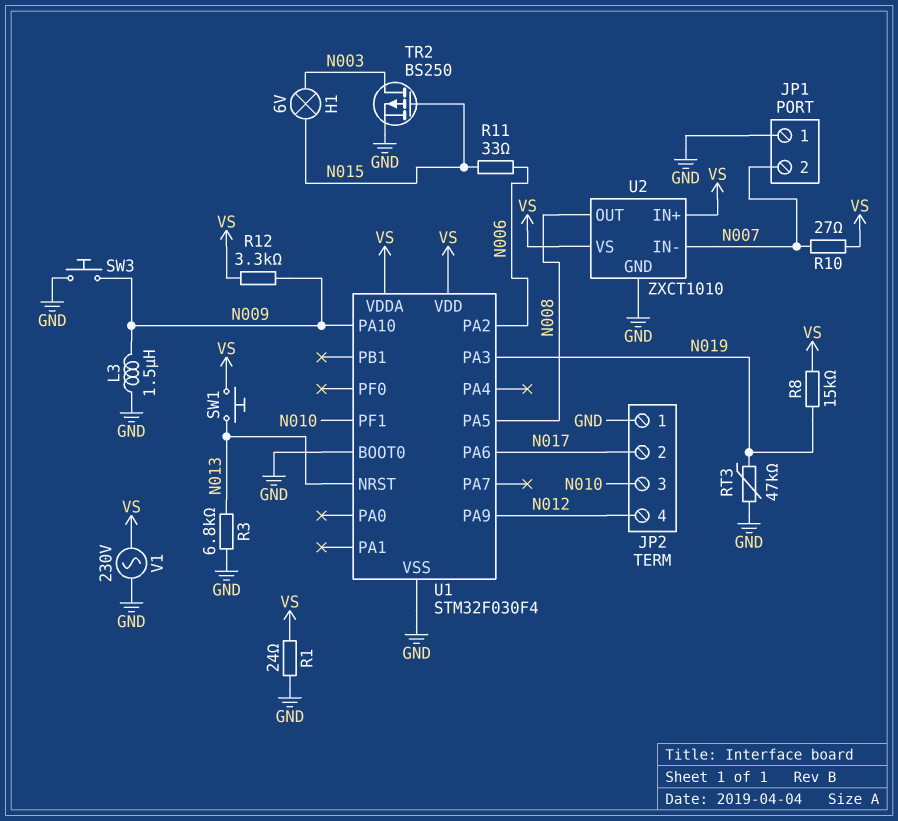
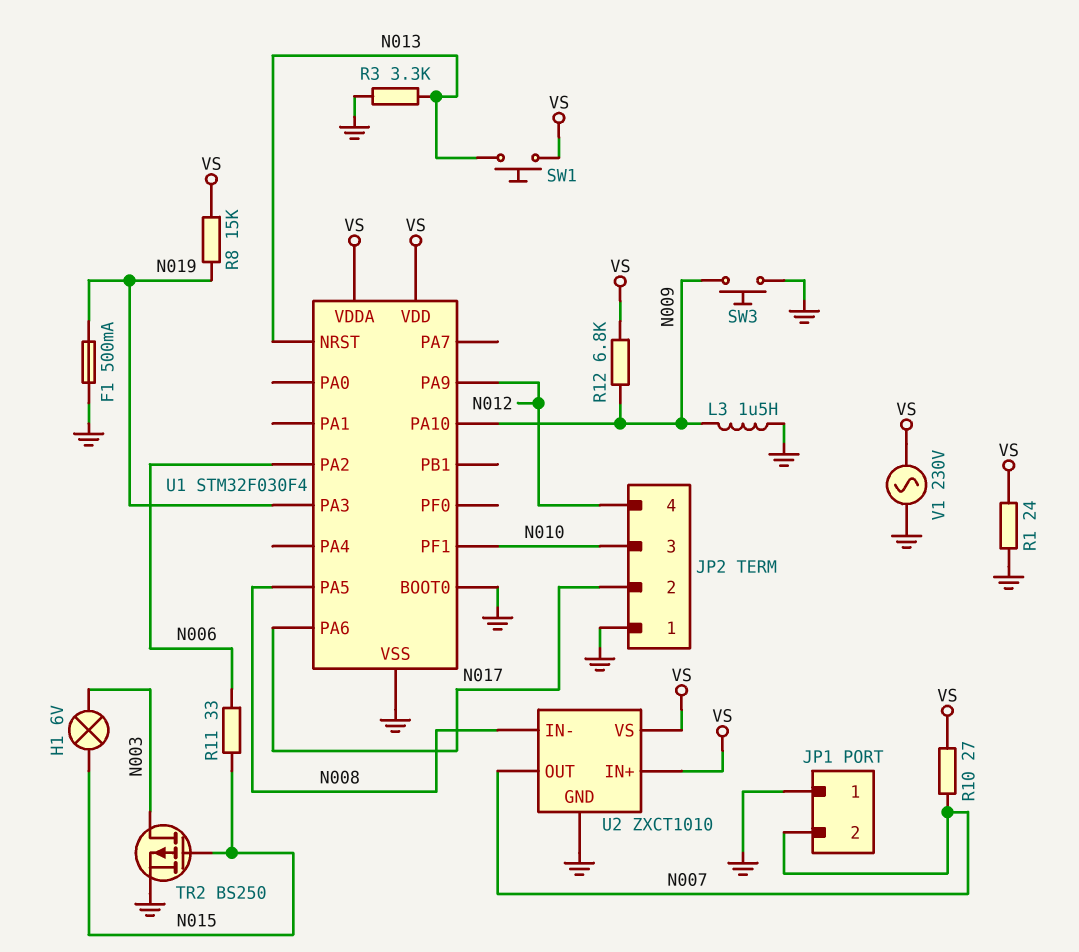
F1: none -> 500mA (GND, N019)
R3: 6.8k (GND, N013) -> 3.3k (GND, N013)
R12: 3.3k (N009, VS) -> 6.8k (N009, VS)
RT3: 47k (GND, N019) -> none
U2 pin IN-: N007 -> N008
U2 pin OUT: N008 -> N007

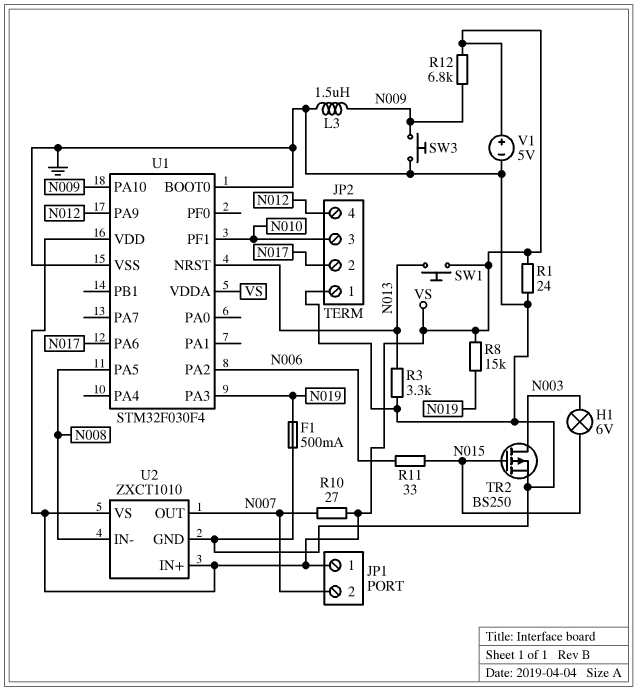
JP1 pin 1: GND -> VS
V1: AC 230V (GND, VS) -> 5V (plus VS, minus GND)

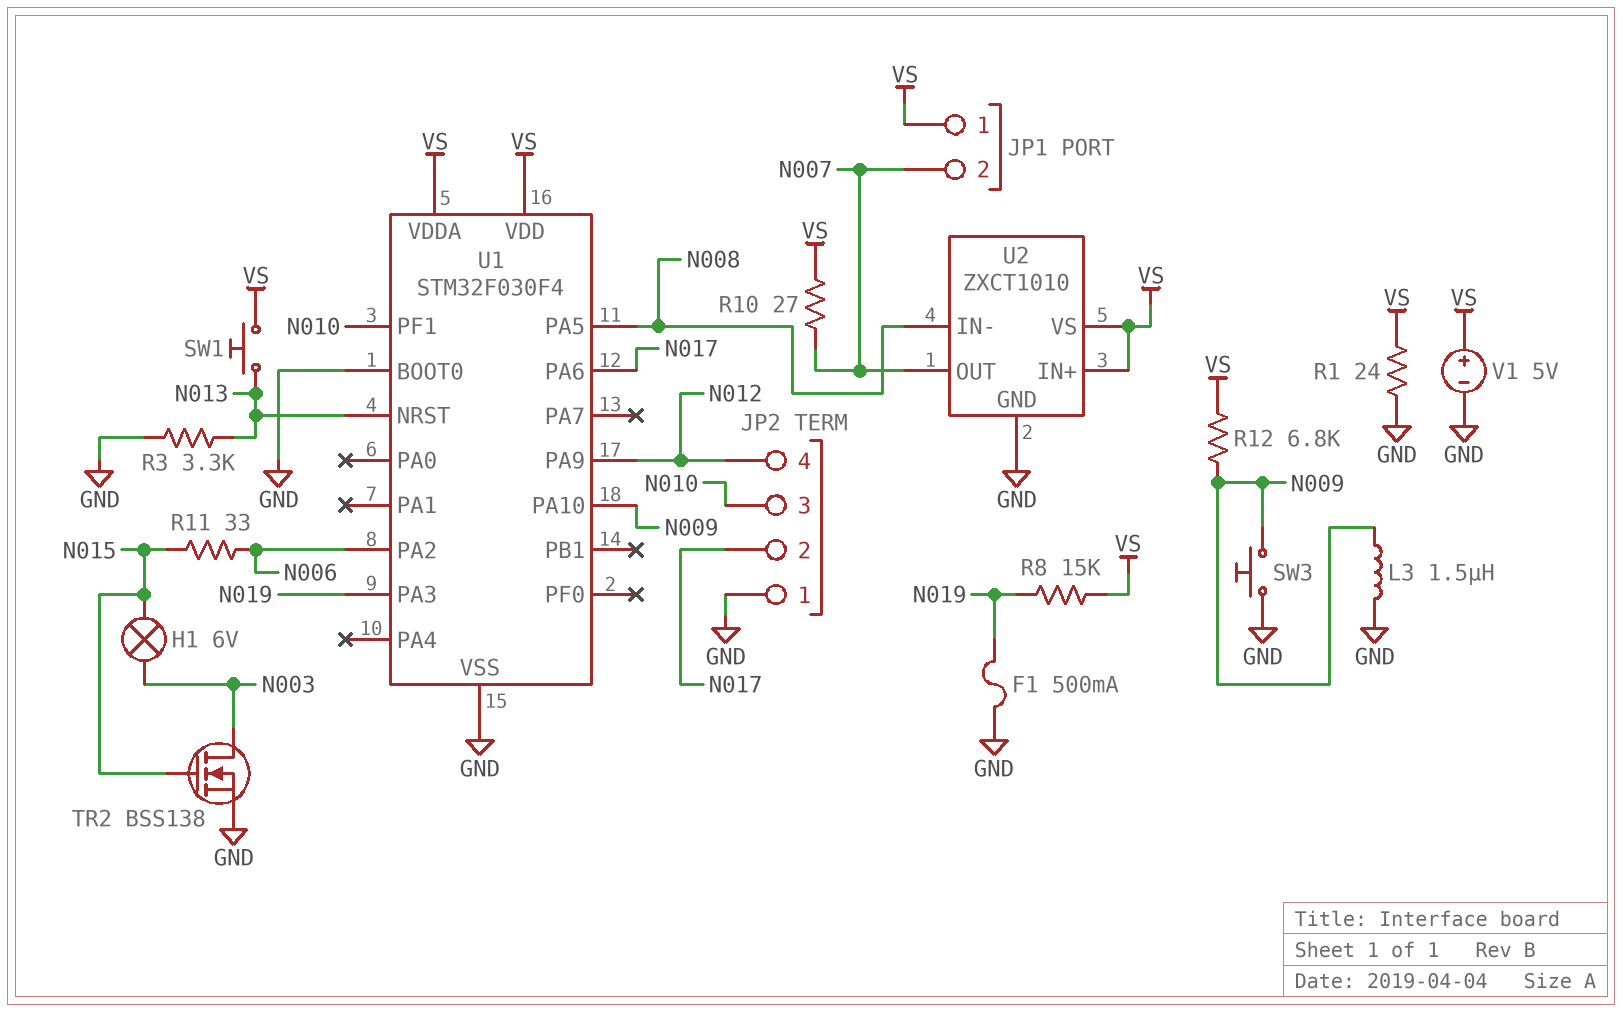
TR2: PMOS BS250 (G N015, D N003, S GND) -> NMOS BSS138 (G N015, D N003, S GND)

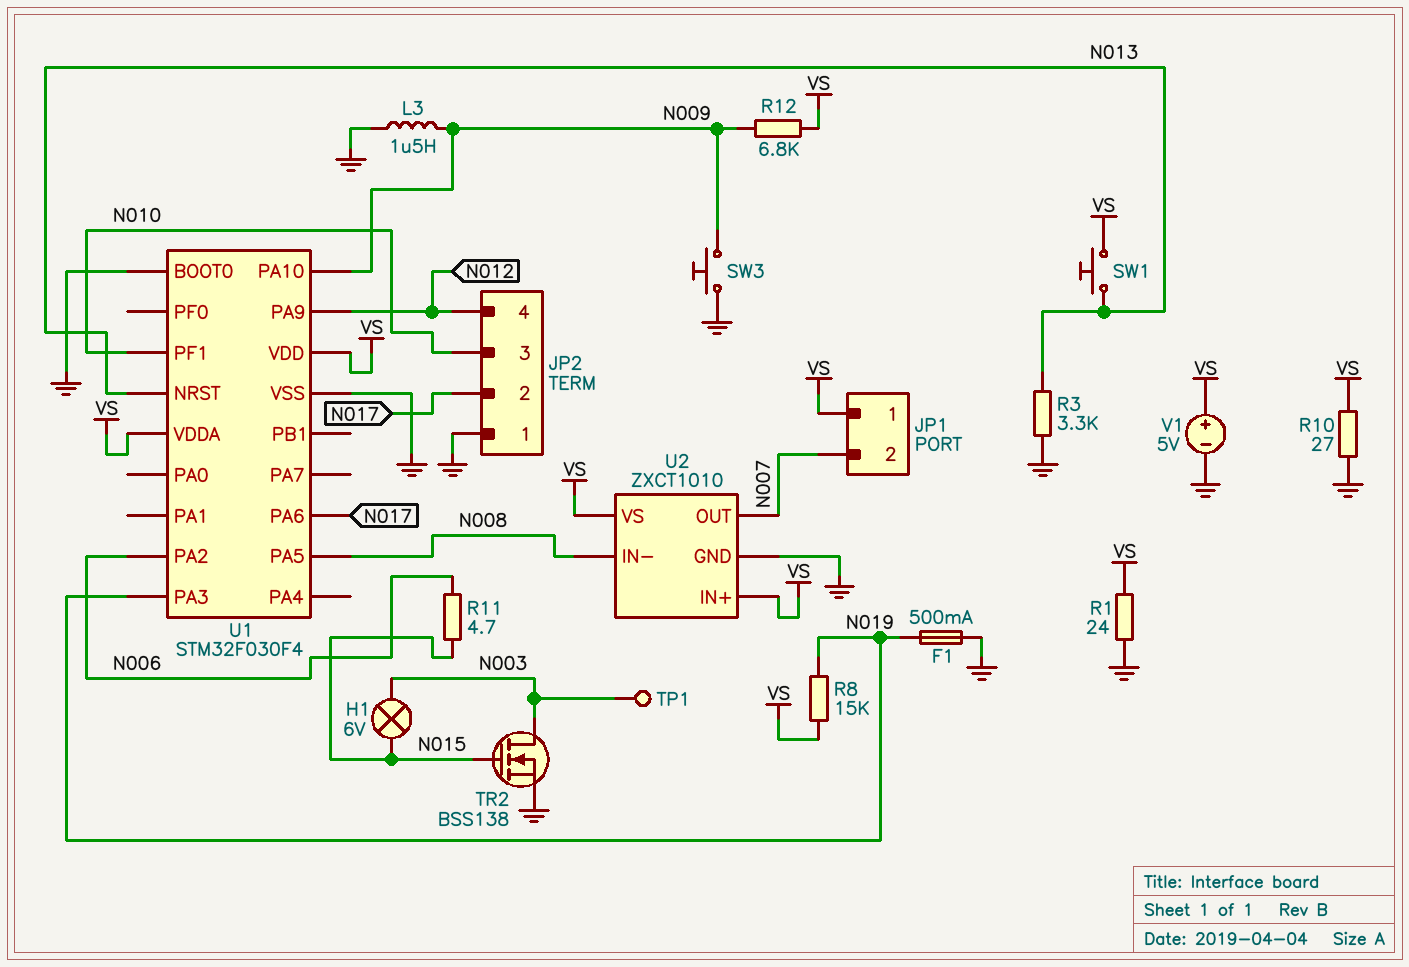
R10: 27 (N007, VS) -> 27 (GND, VS)
R11: 33 (N006, N015) -> 4.7 (N006, N015)
TP1: none -> test point (N003)

